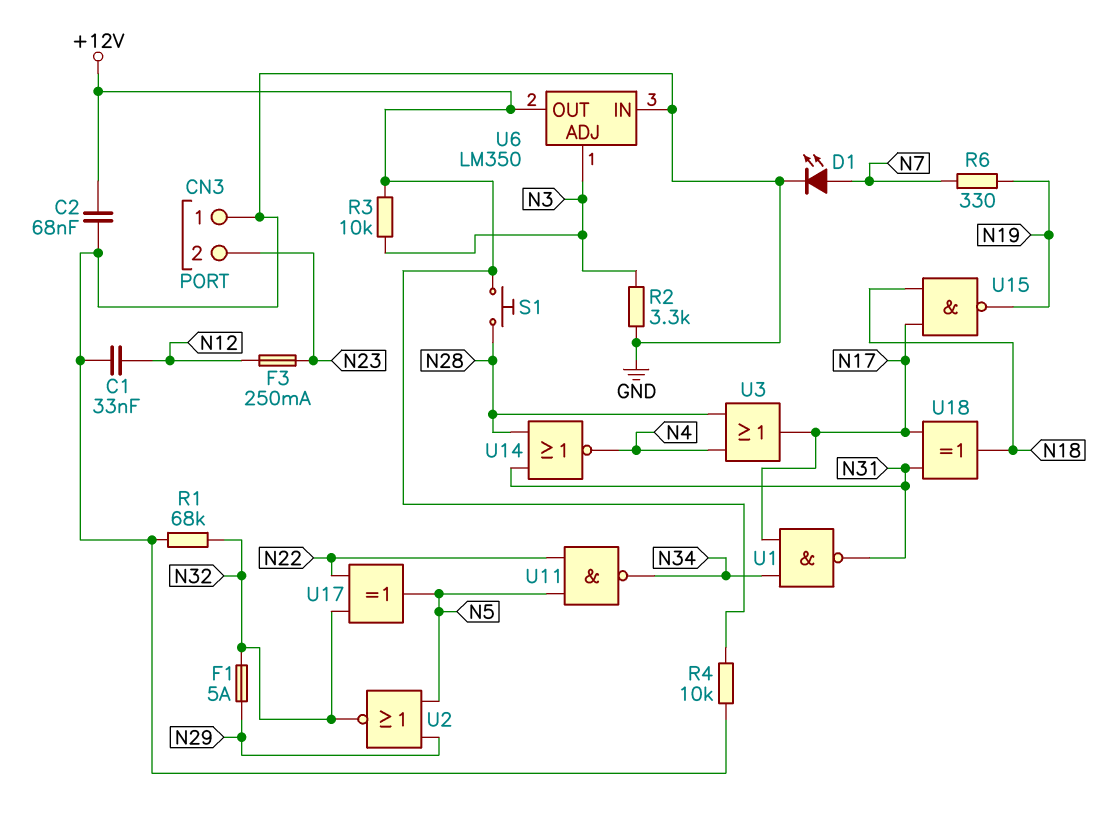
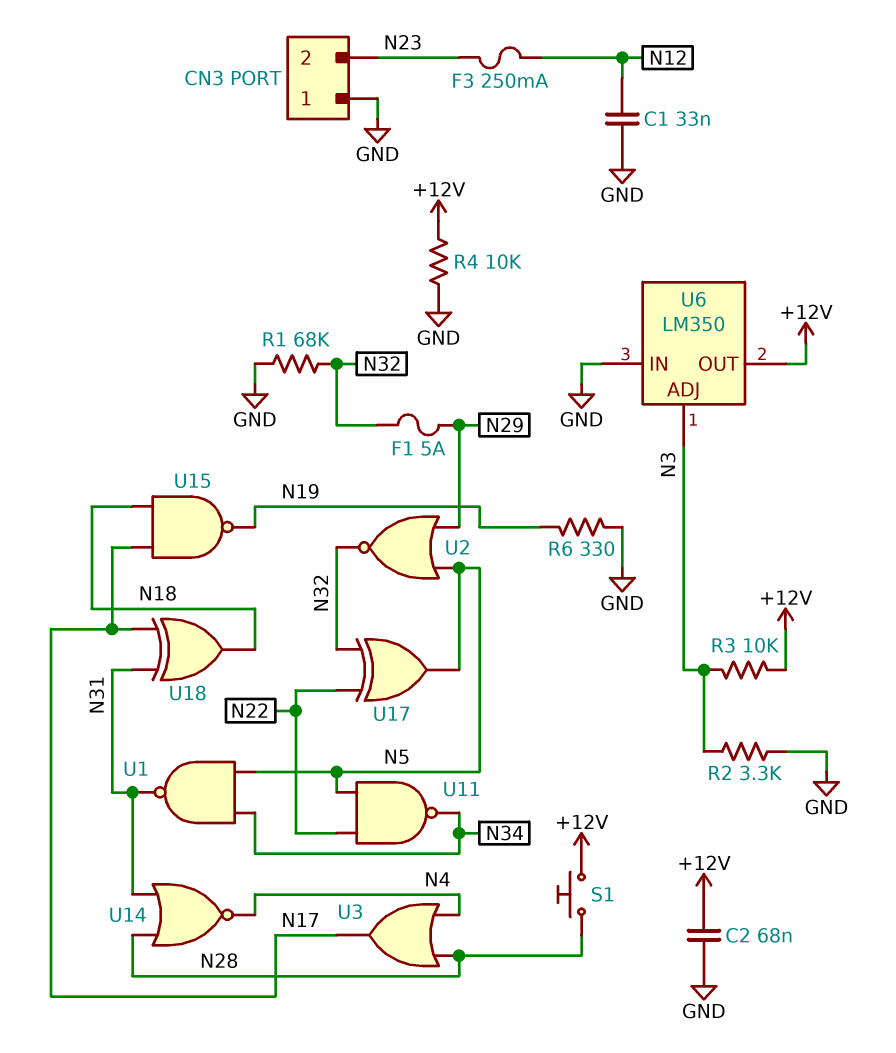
D1: LED (A N7, K GND) -> none
R6: 330 (N7, N19) -> 330 (GND, N19)
U1: NAND (in N17, in N34, out N31) -> NAND (in N5, in N34, out N31)

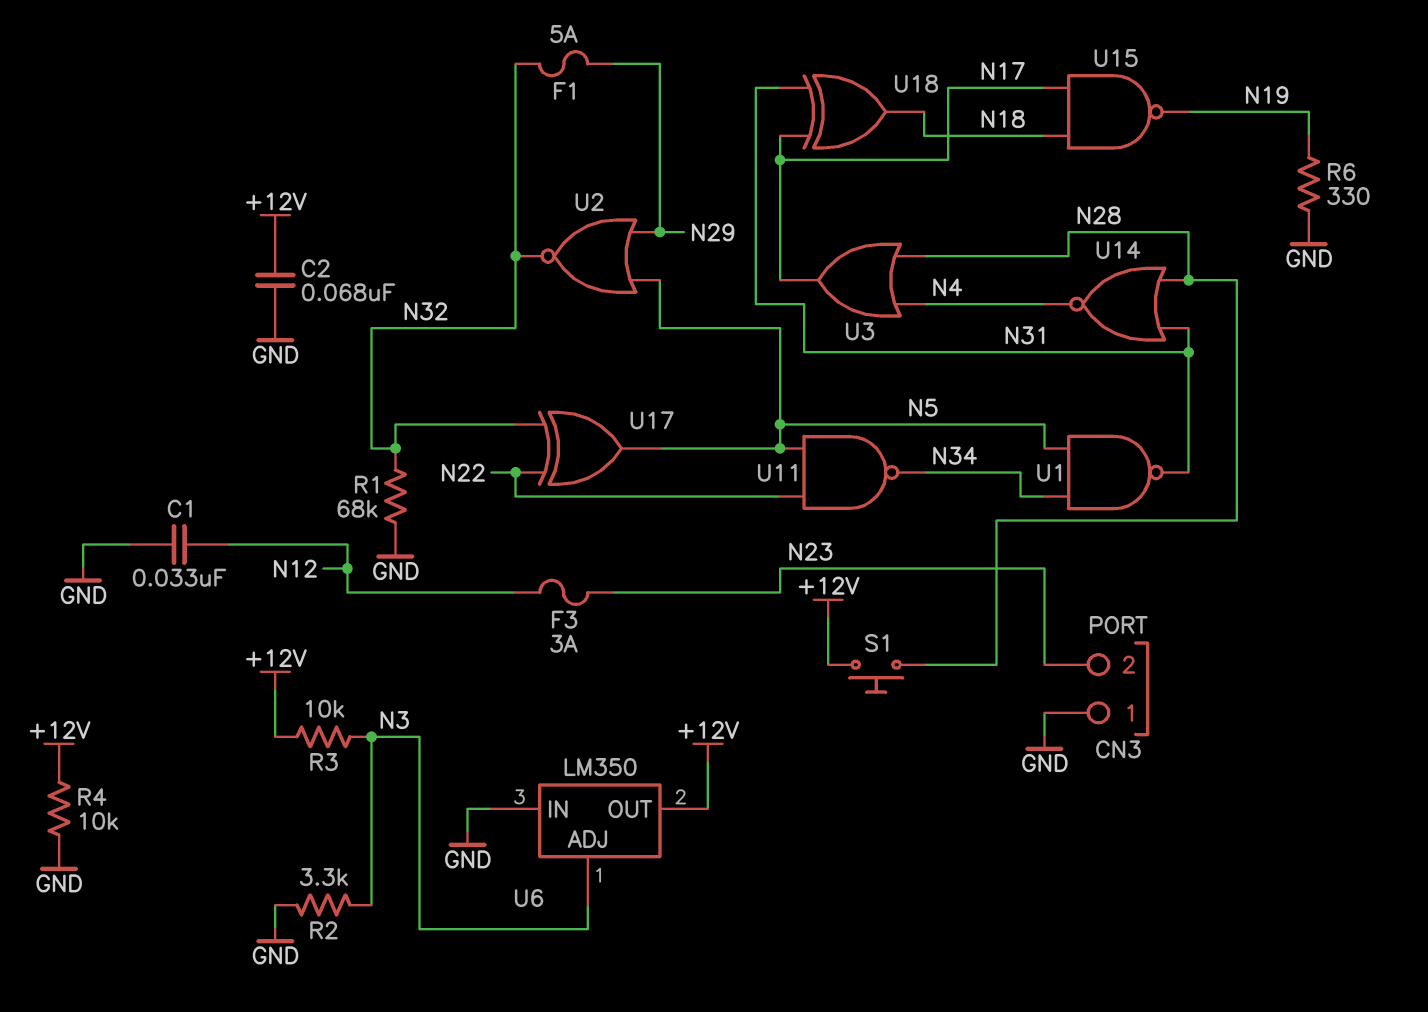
F3: 250mA (N12, N23) -> 3A (N12, N23)

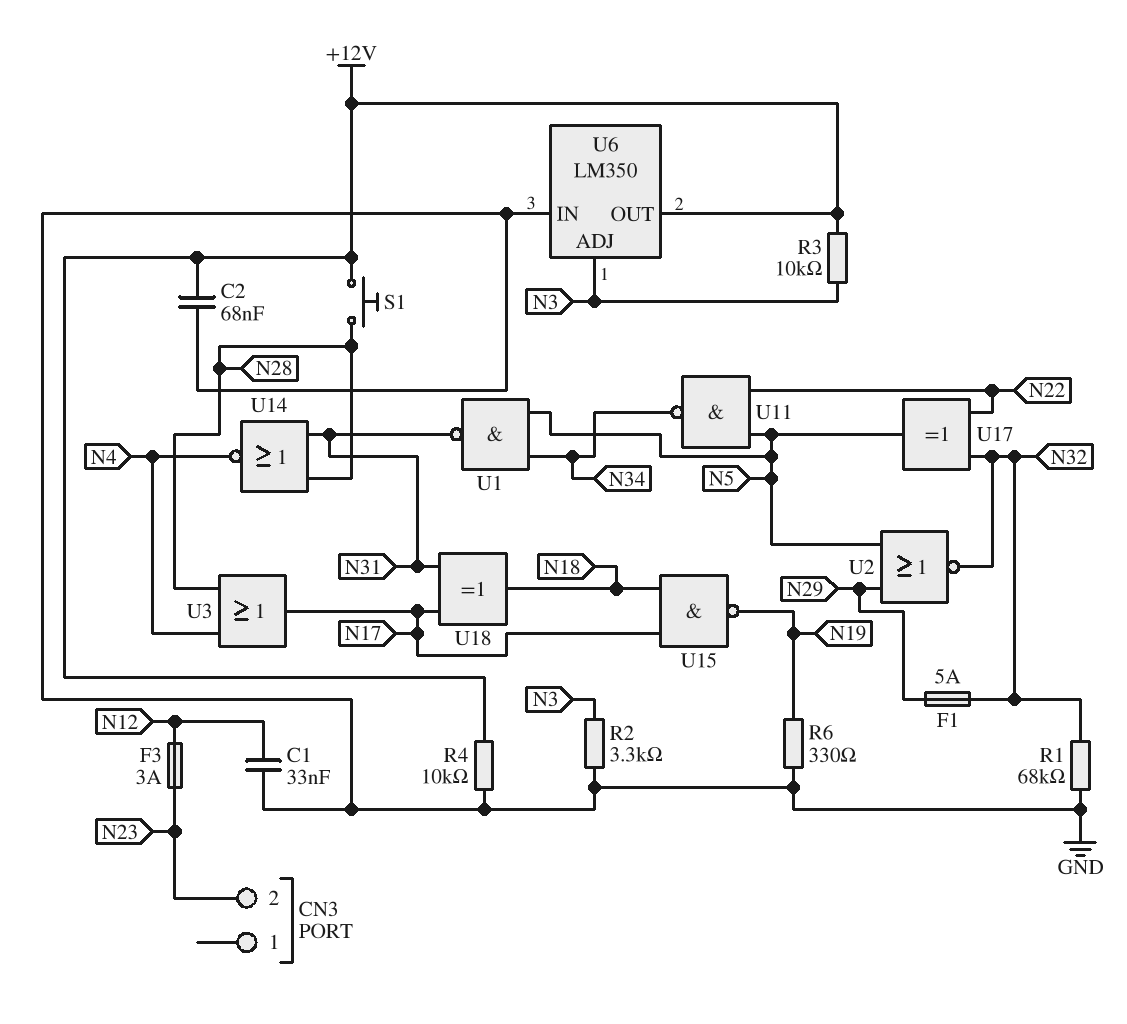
CN3 pin 1: GND -> none

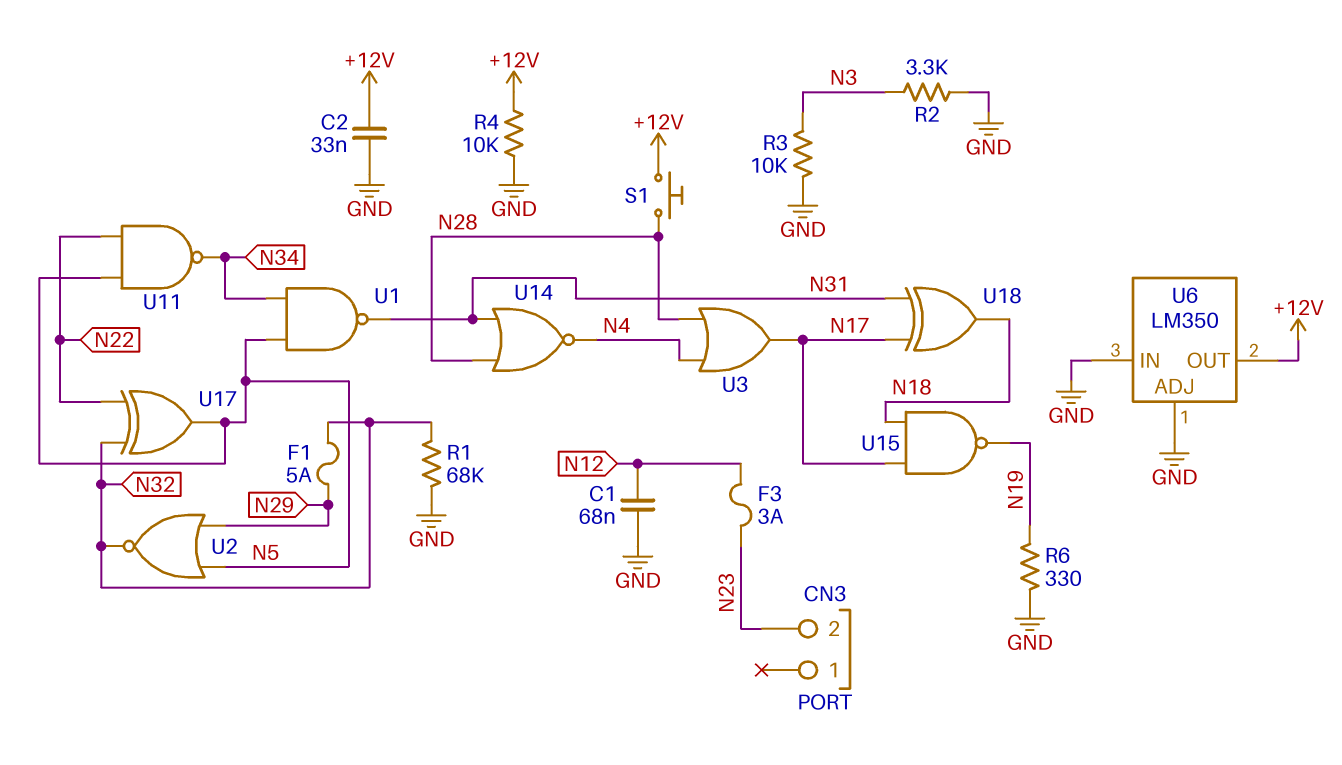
C1: 33nF (GND, N12) -> 68nF (GND, N12)
C2: 68nF (+12V, GND) -> 33nF (+12V, GND)
R3: 10k (+12V, N3) -> 10k (GND, N3)
U6 pin ADJ: N3 -> GND

